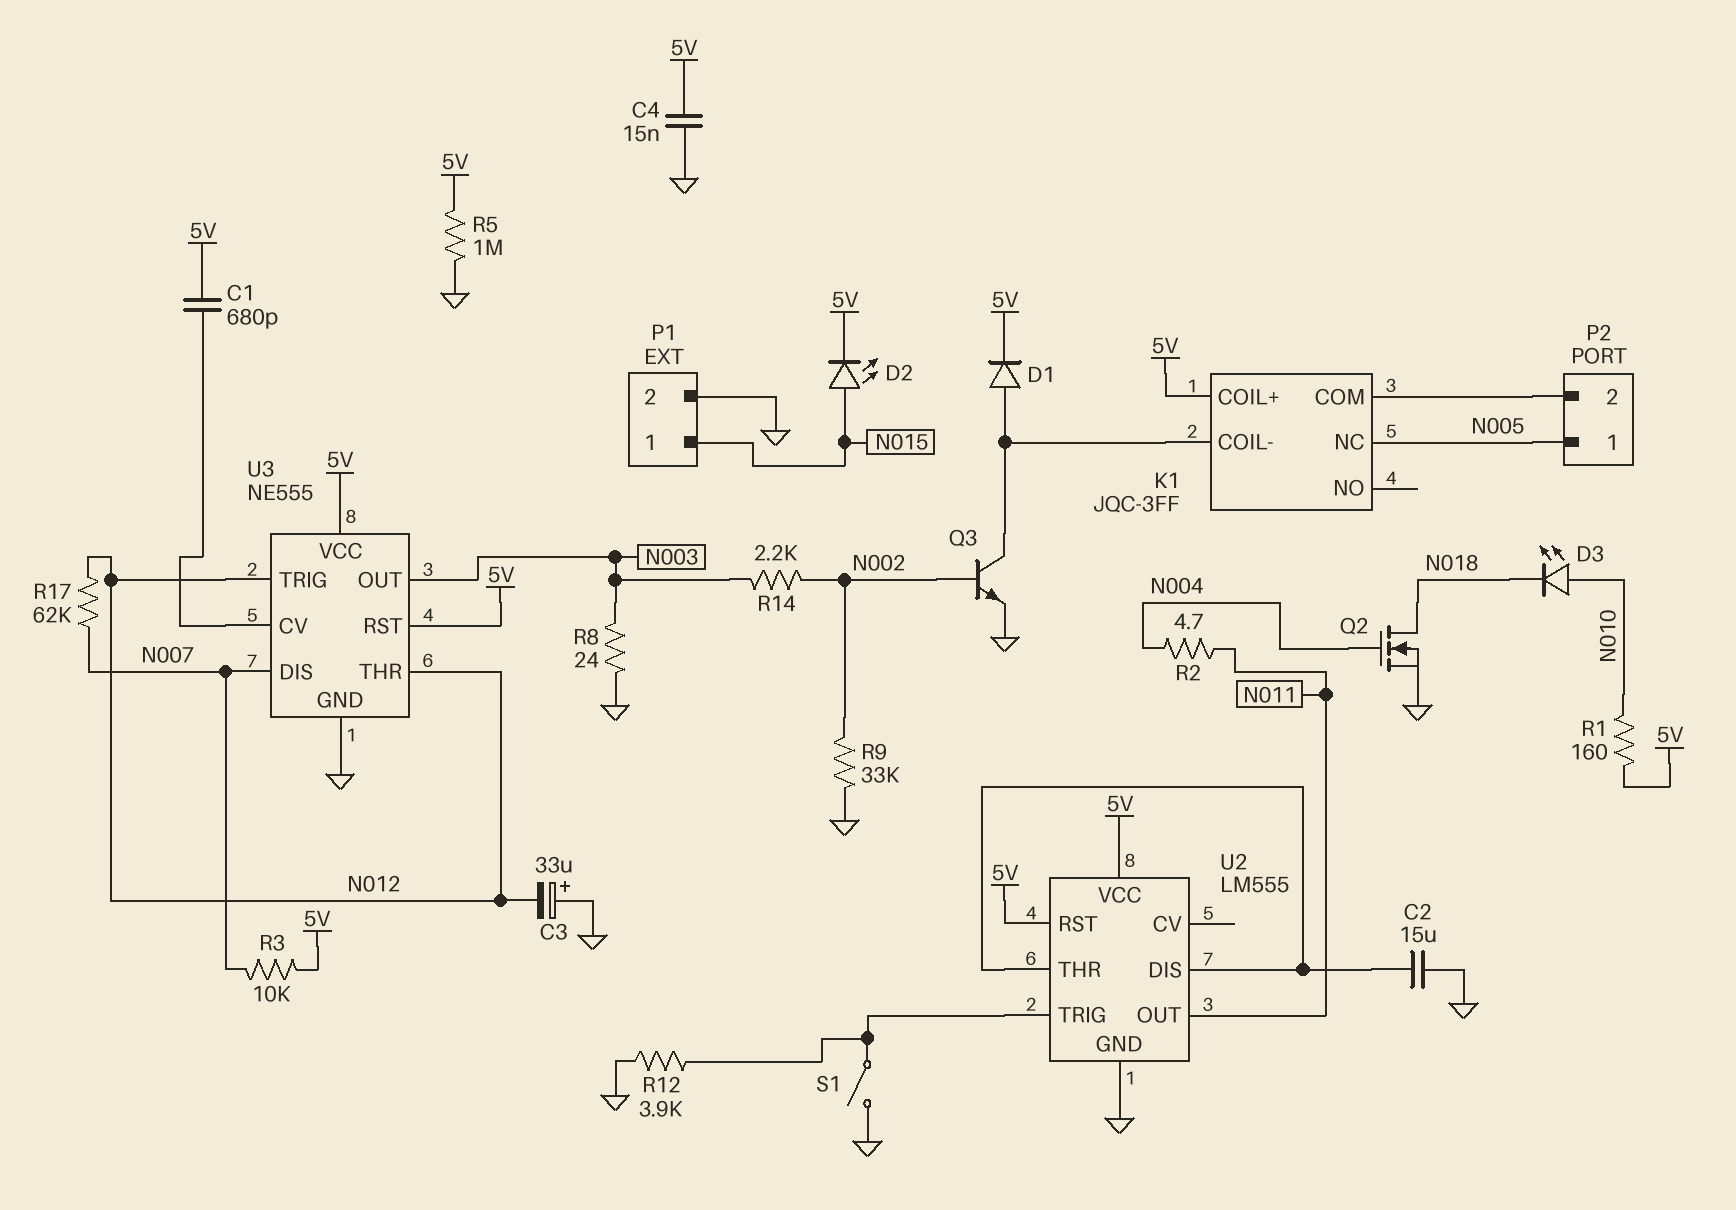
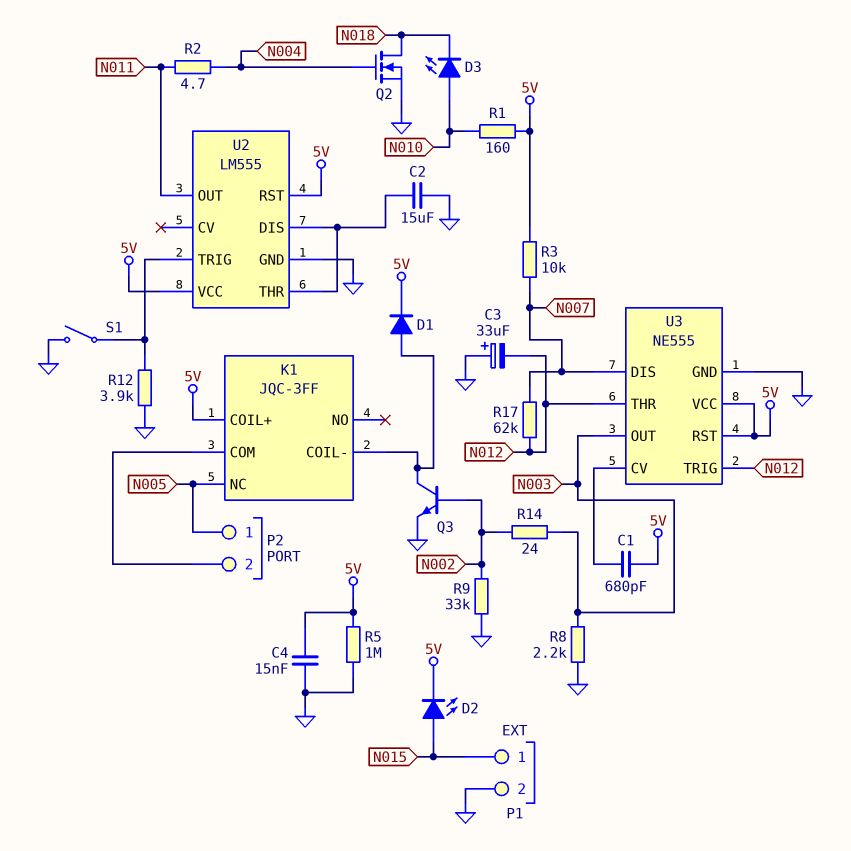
R8: 24 (GND, N003) -> 2.2k (GND, N003)
R14: 2.2k (N002, N003) -> 24 (N002, N003)

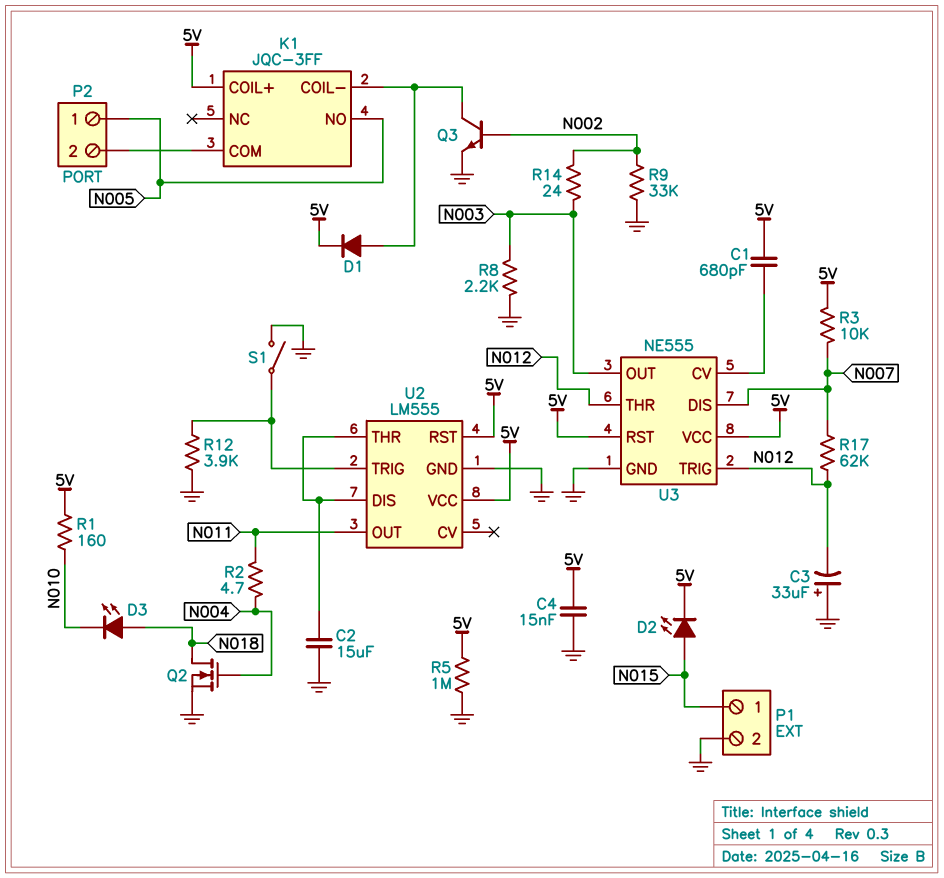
D3: LED (A N010, K N018) -> LED (A N018, K N010)
K1 pin NC: N005 -> none
K1 pin NO: none -> N005

